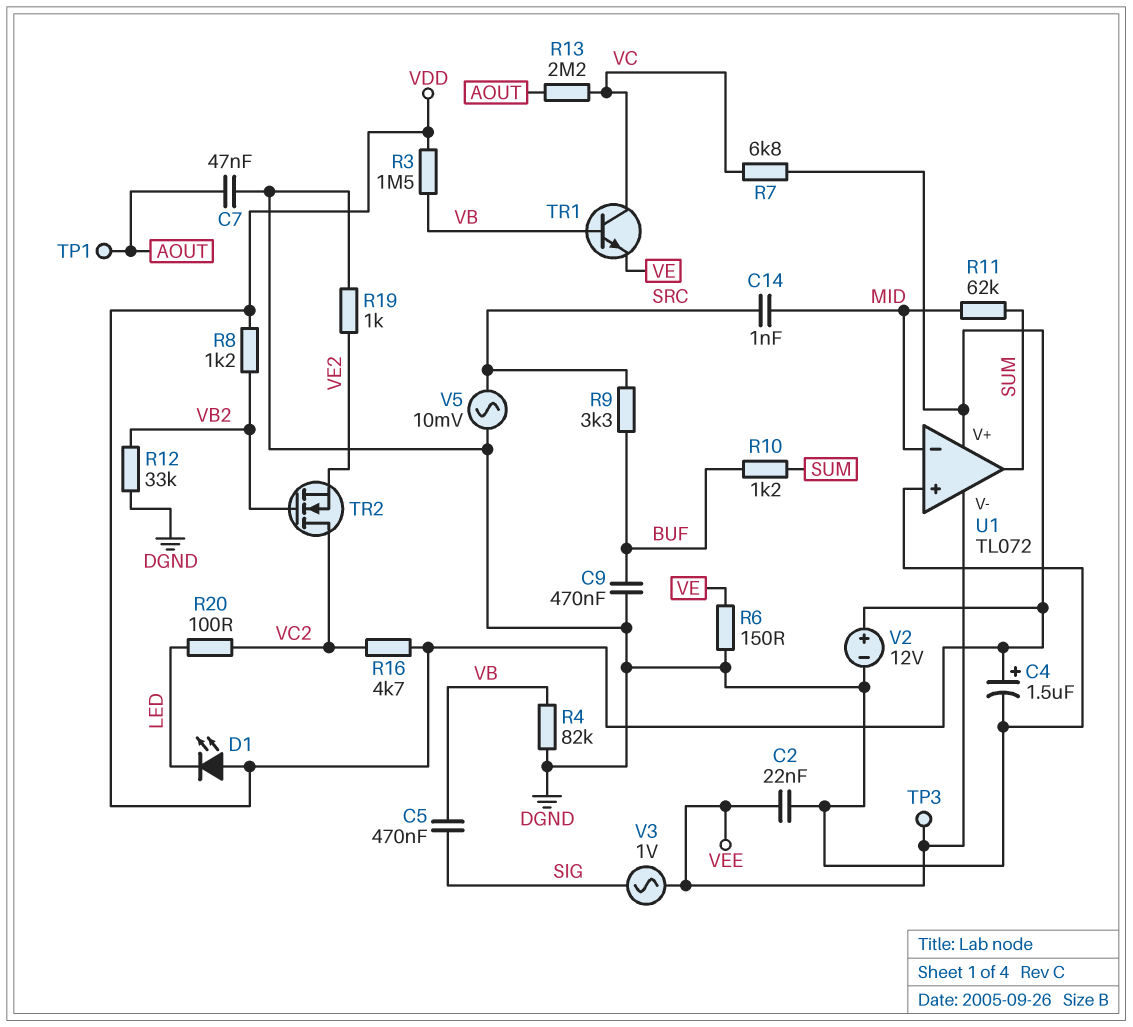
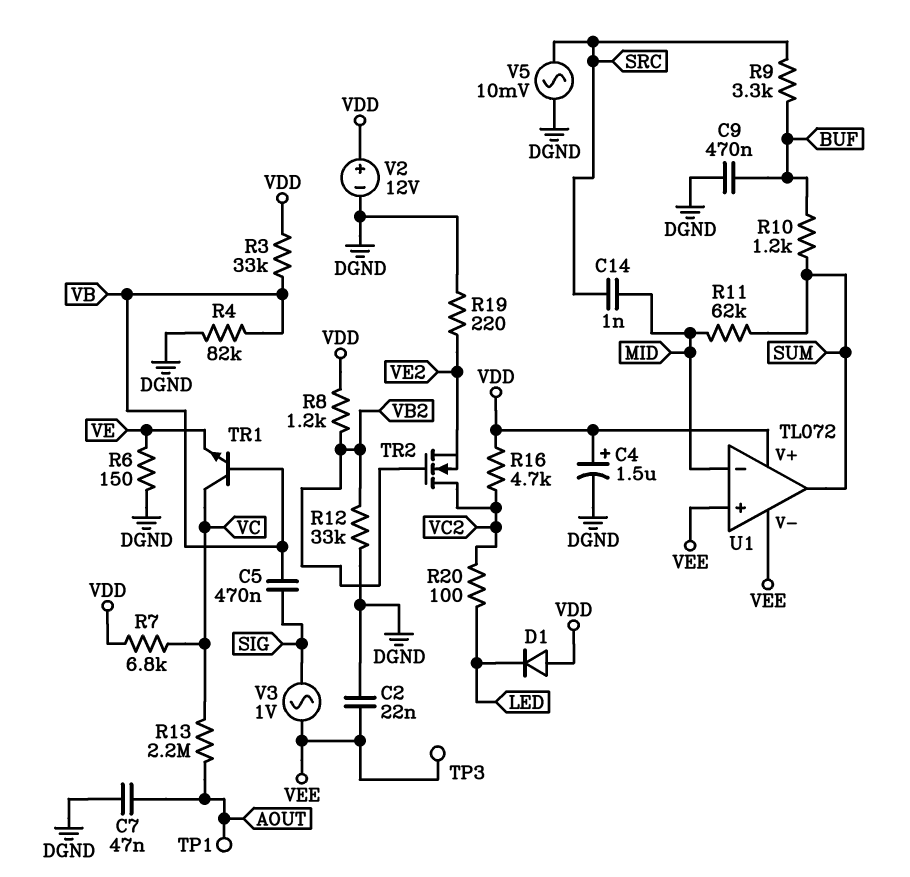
D1: LED (A VDD, K LED) -> diode (A VDD, K LED)
R3: 1.5M (VB, VDD) -> 33k (VB, VDD)
R19: 1k (DGND, VE2) -> 220 (DGND, VE2)
U1 pin in+: DGND -> VEE

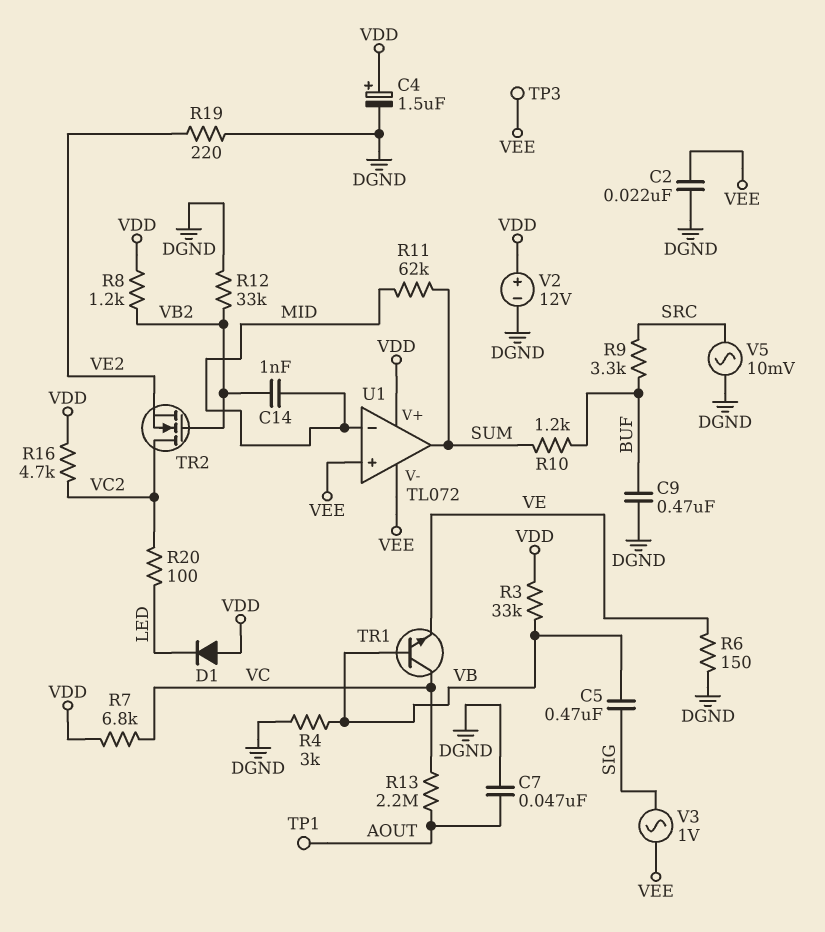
C14: 1nF (MID, SRC) -> 1nF (MID, VB2)
R4: 82k (DGND, VB) -> 3k (DGND, VB)

